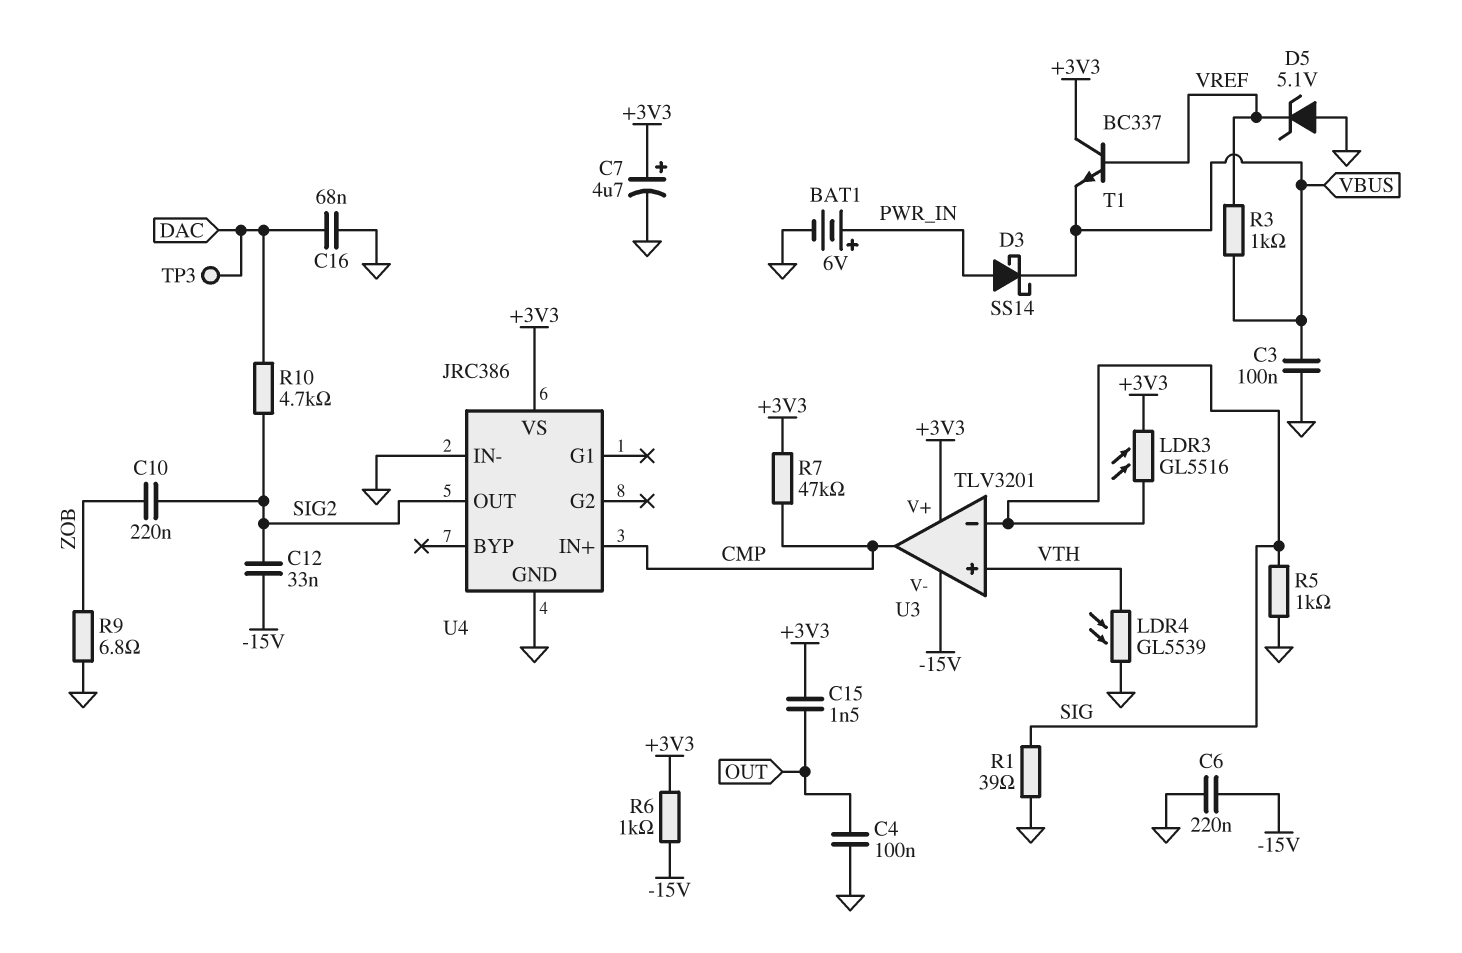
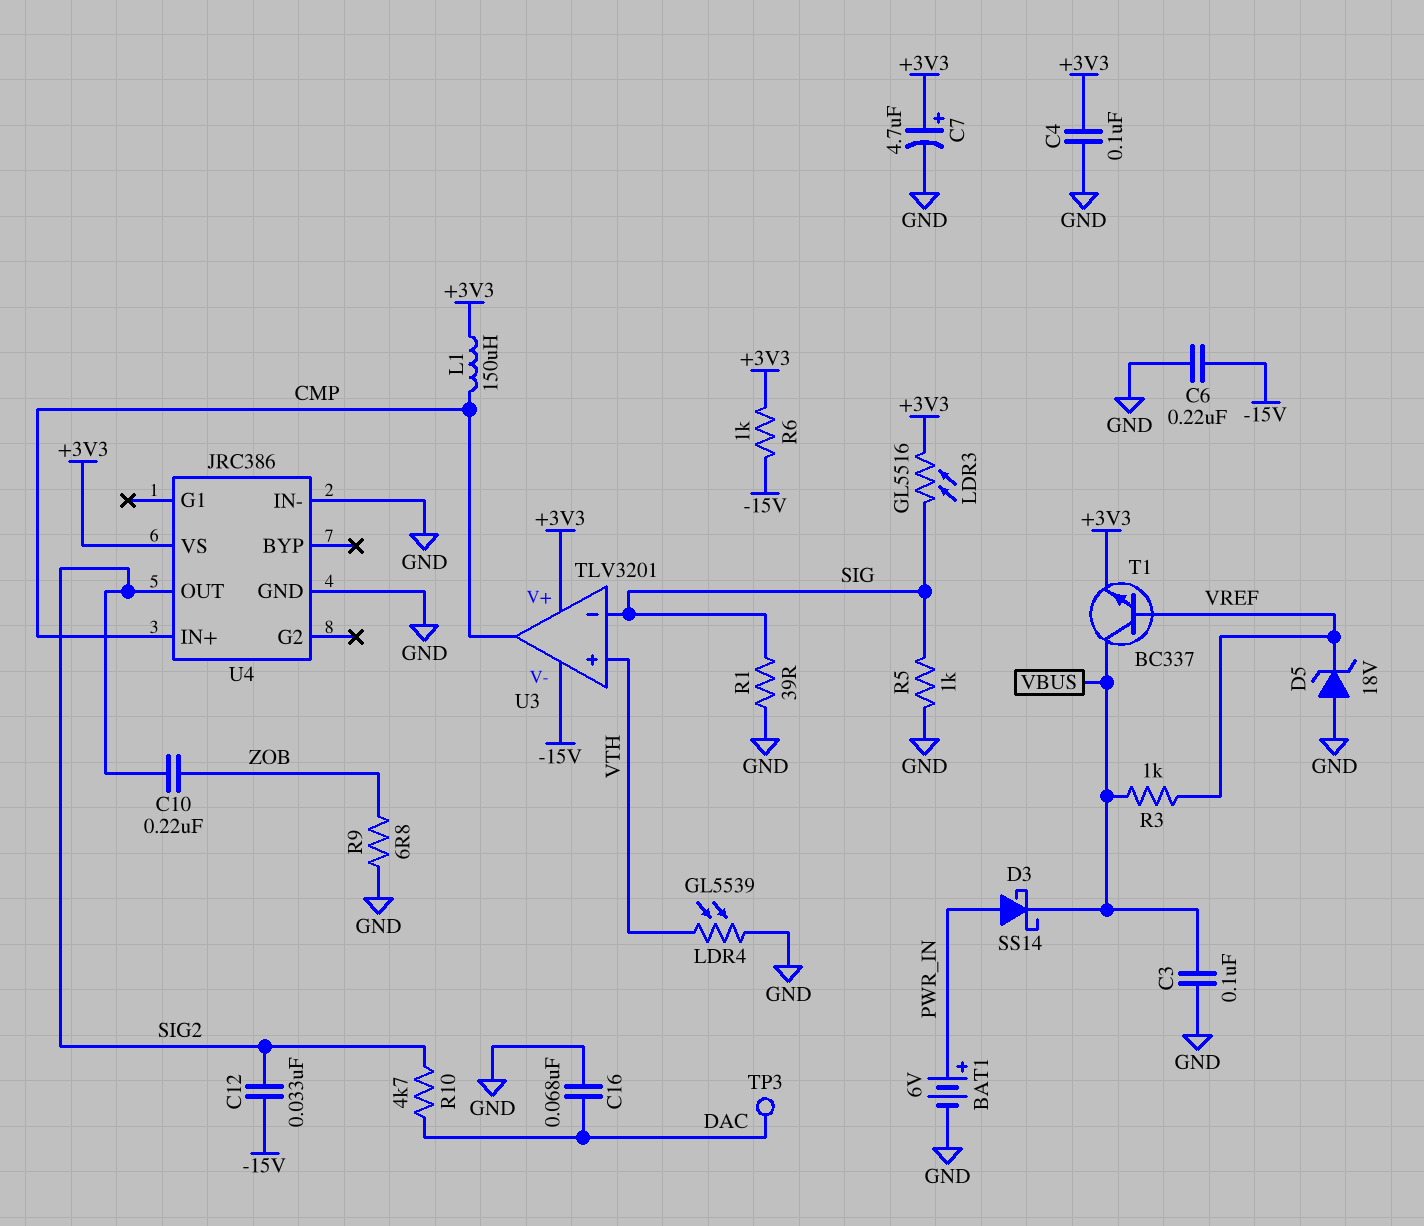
C4: 100nF (GND, OUT) -> 100nF (+3V3, GND)
C15: 1.5nF (+3V3, OUT) -> none
D5: zener 5.1V (A GND, K VREF) -> zener 18V (A GND, K VREF)
L1: none -> 150uH (+3V3, CMP)
R7: 47k (+3V3, CMP) -> none
T1: NPN BC337 (B VREF, C +3V3, E VBUS) -> NPN BC337 (B VREF, C VBUS, E +3V3)

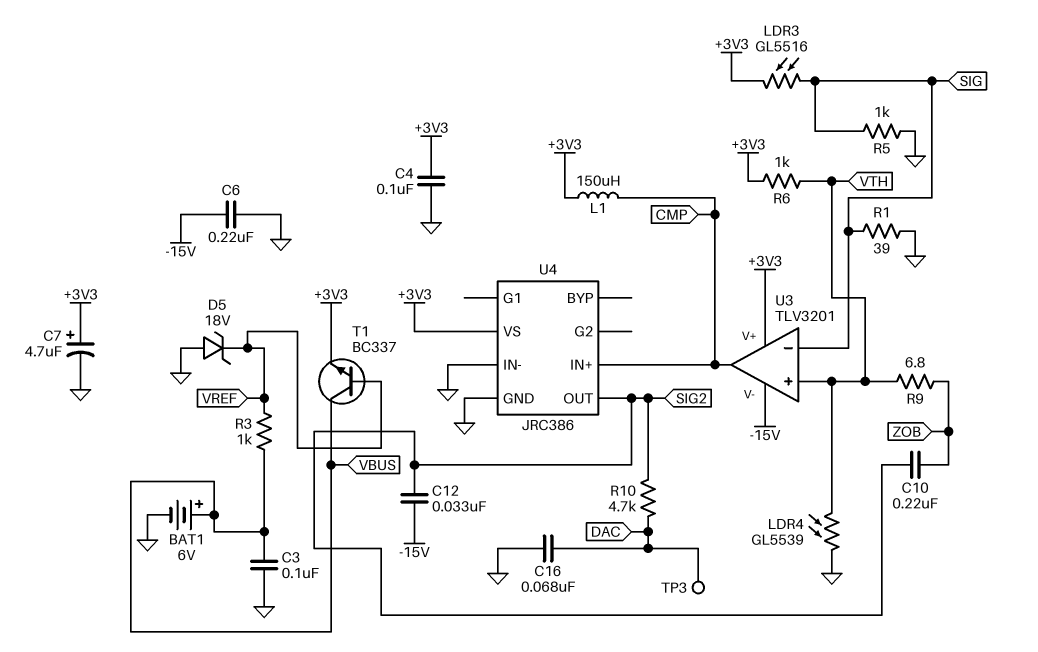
BAT1: 6V (plus PWR_IN, minus GND) -> 6V (plus VBUS, minus GND)
D3: schottky SS14 (A PWR_IN, K VBUS) -> none
R6: 1k (+3V3, -15V) -> 1k (+3V3, VTH)
R9: 6.8 (GND, ZOB) -> 6.8 (VTH, ZOB)

